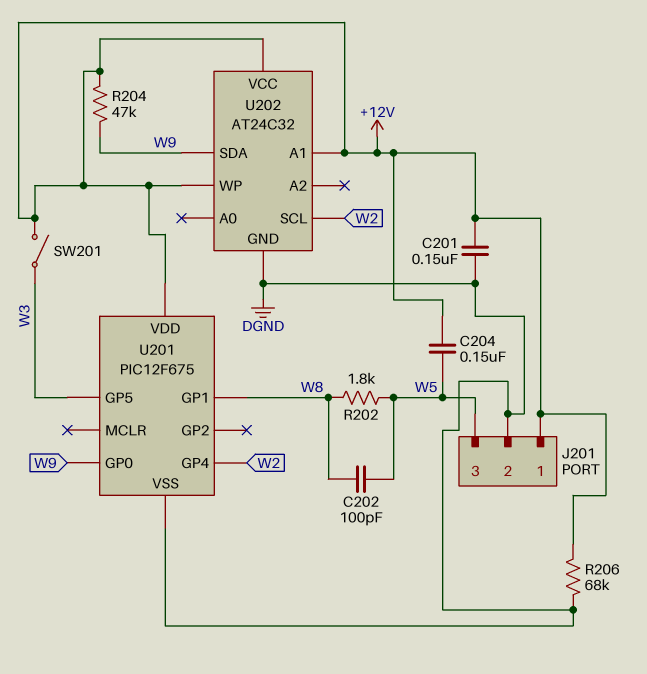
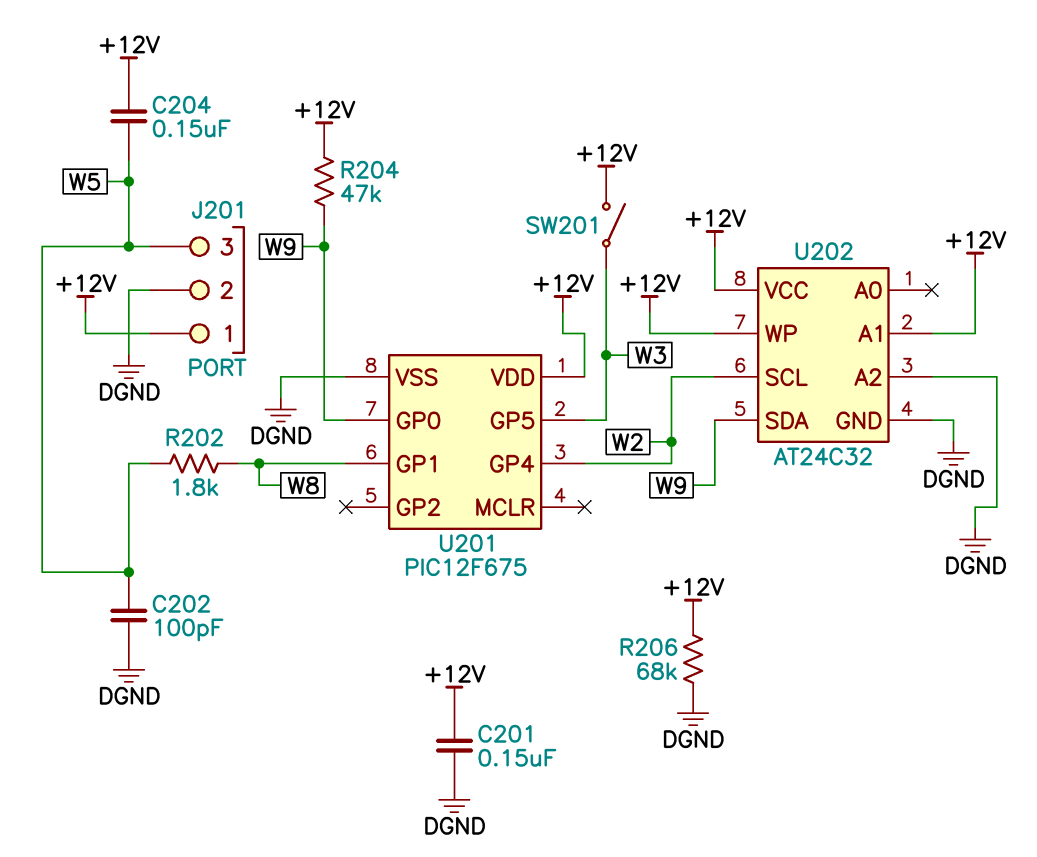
C202: 100pF (W5, W8) -> 100pF (DGND, W5)
U202 pin A2: none -> DGND

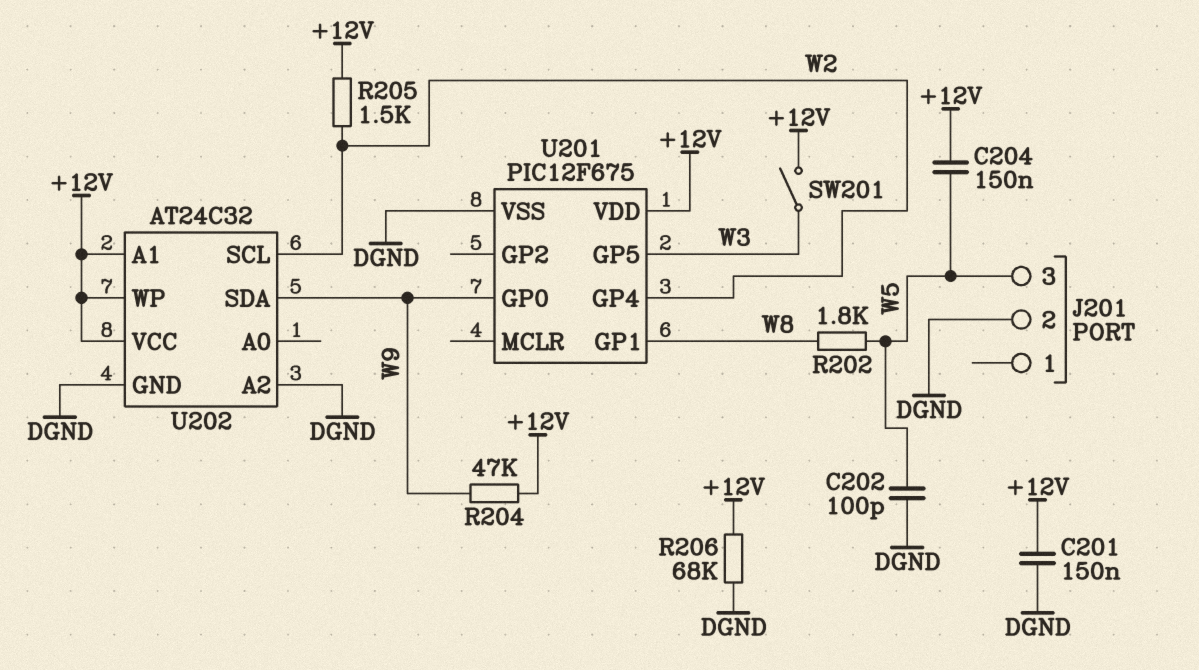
J201 pin 1: +12V -> none
R205: none -> 1.5k (+12V, W2)

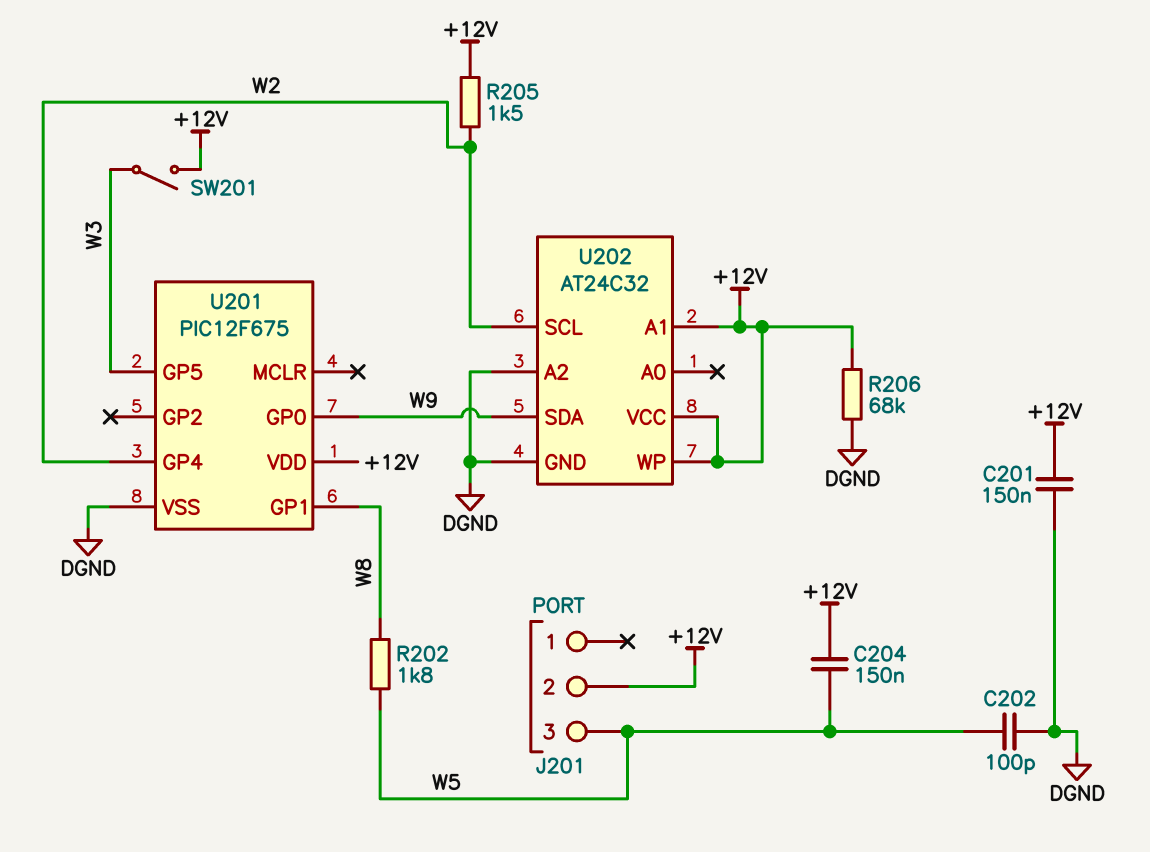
J201 pin 2: DGND -> +12V
R204: 47k (+12V, W9) -> none

